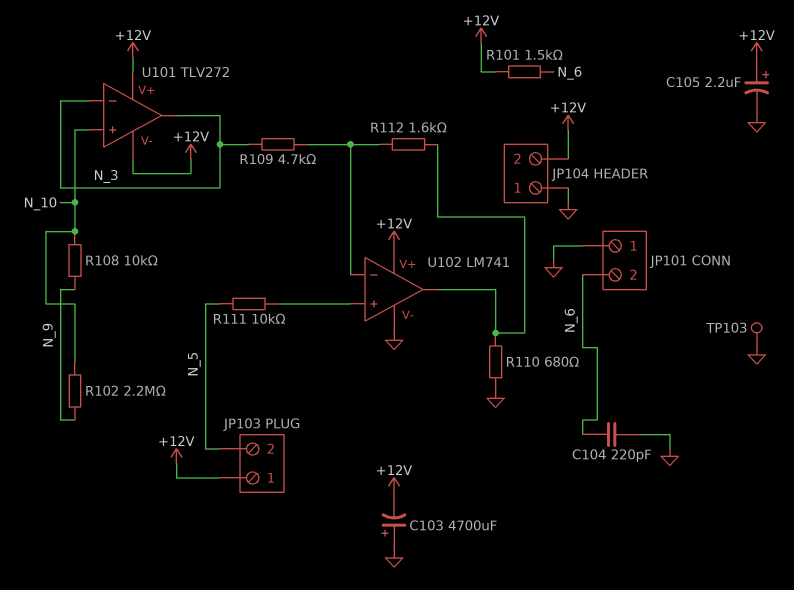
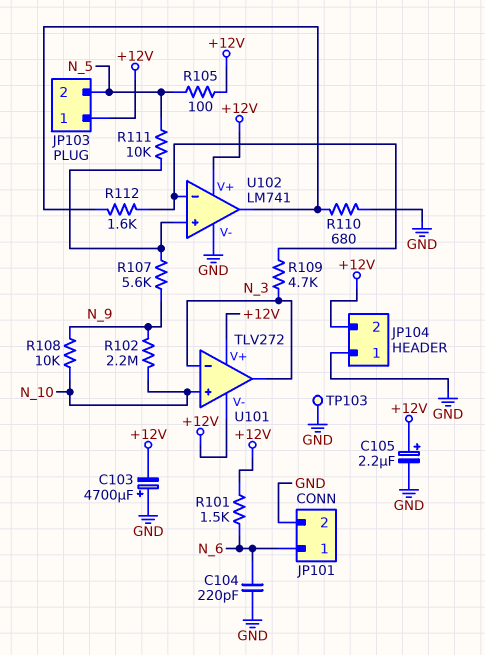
JP101 pin 1: GND -> N_6
JP101 pin 2: N_6 -> GND
R105: none -> 100 (+12V, N_5)
R107: none -> 5.6k (N_9, U102/in+)

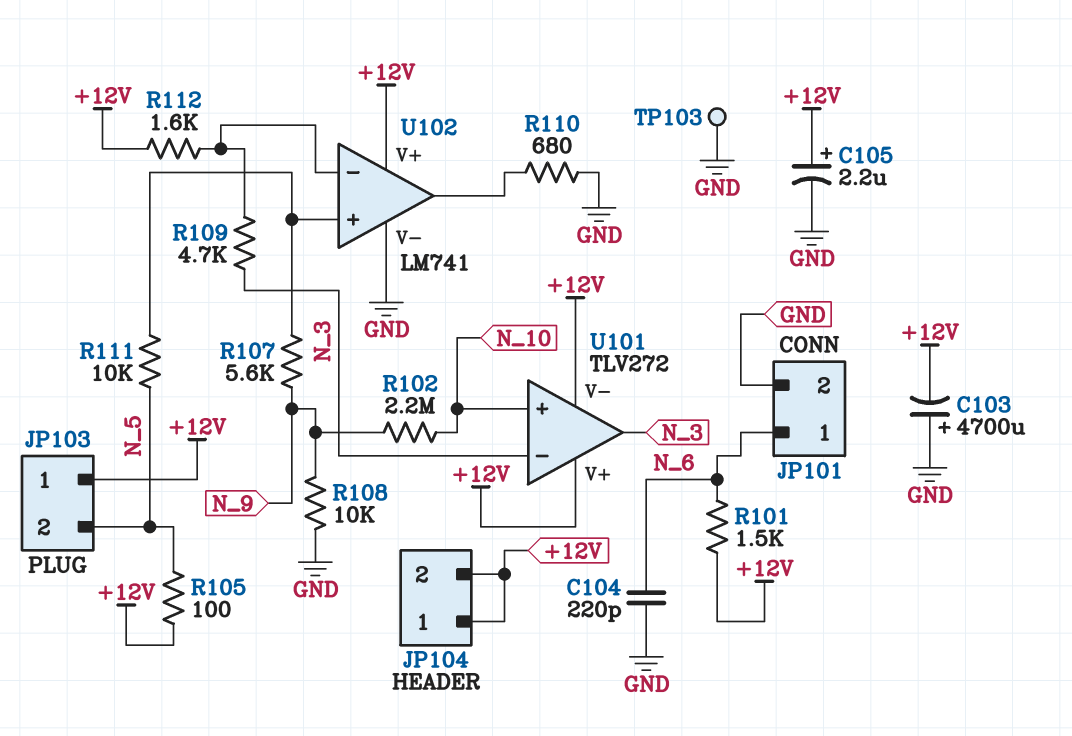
JP104 pin 1: GND -> +12V
R108: 10k (N_9, N_10) -> 10k (GND, N_9)
R112: 1.6k (U102/in-, U102/out) -> 1.6k (+12V, U102/in-)

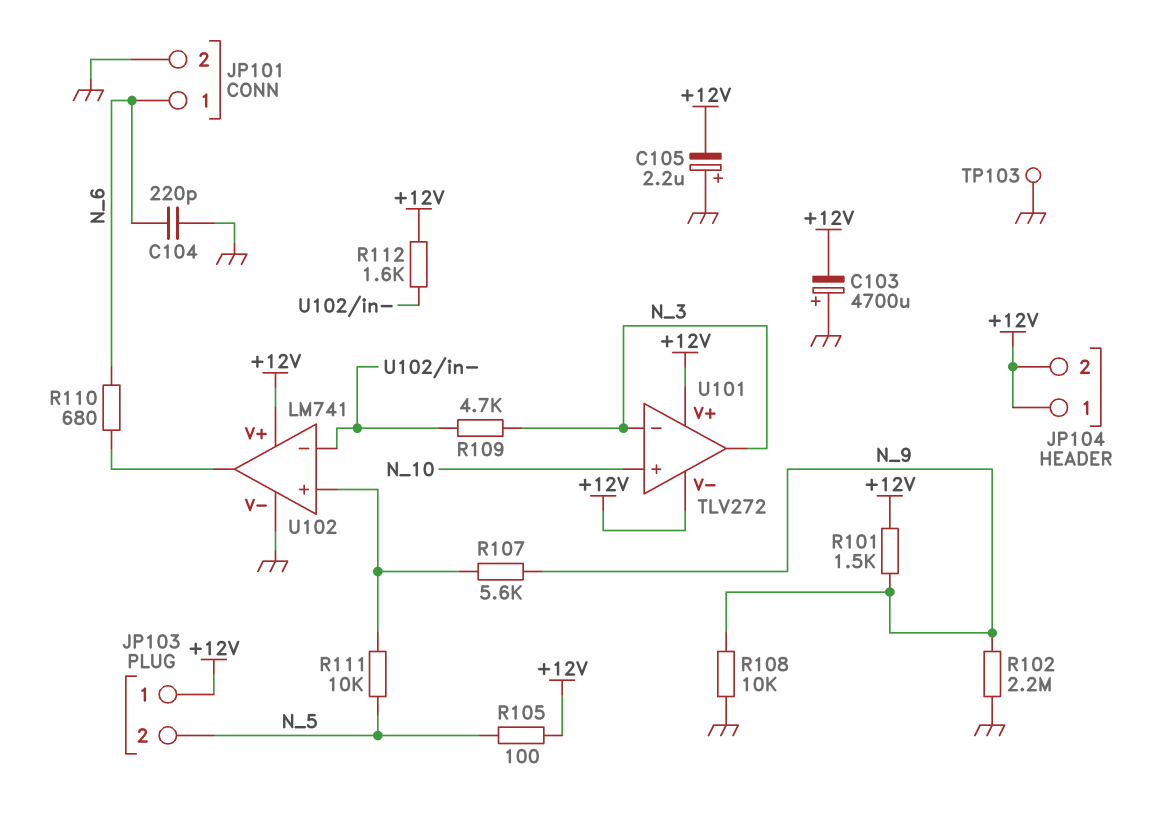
C105: 2.2uF (plus +12V, minus GND) -> 2.2uF (plus GND, minus +12V)
R101: 1.5k (+12V, N_6) -> 1.5k (+12V, N_9)
R102: 2.2M (N_9, N_10) -> 2.2M (GND, N_9)
R110: 680 (GND, U102/out) -> 680 (N_6, U102/out)

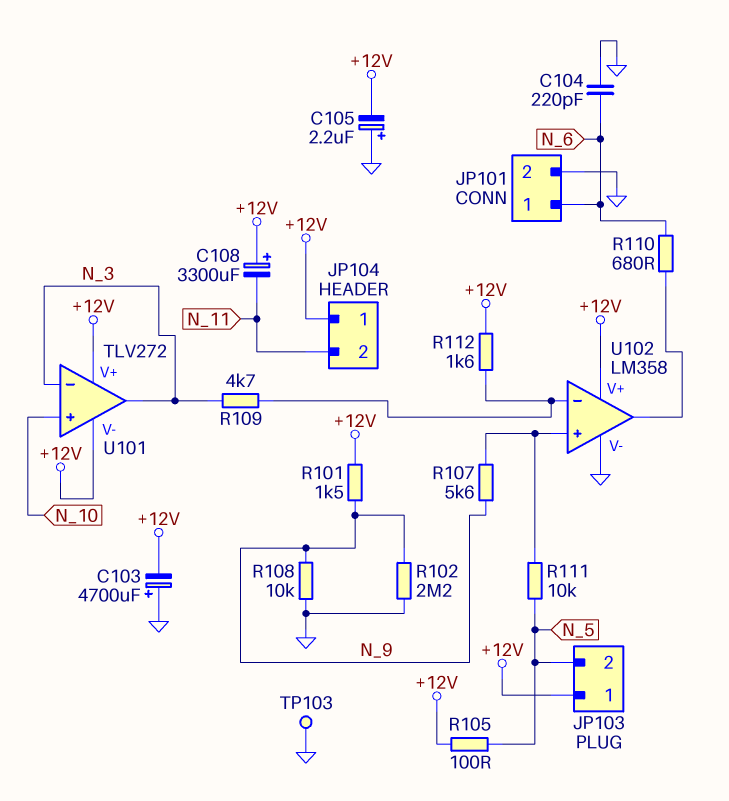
C108: none -> 3300uF (plus +12V, minus N_11)
JP104 pin 2: +12V -> N_11
U102: LM741 -> LM358

